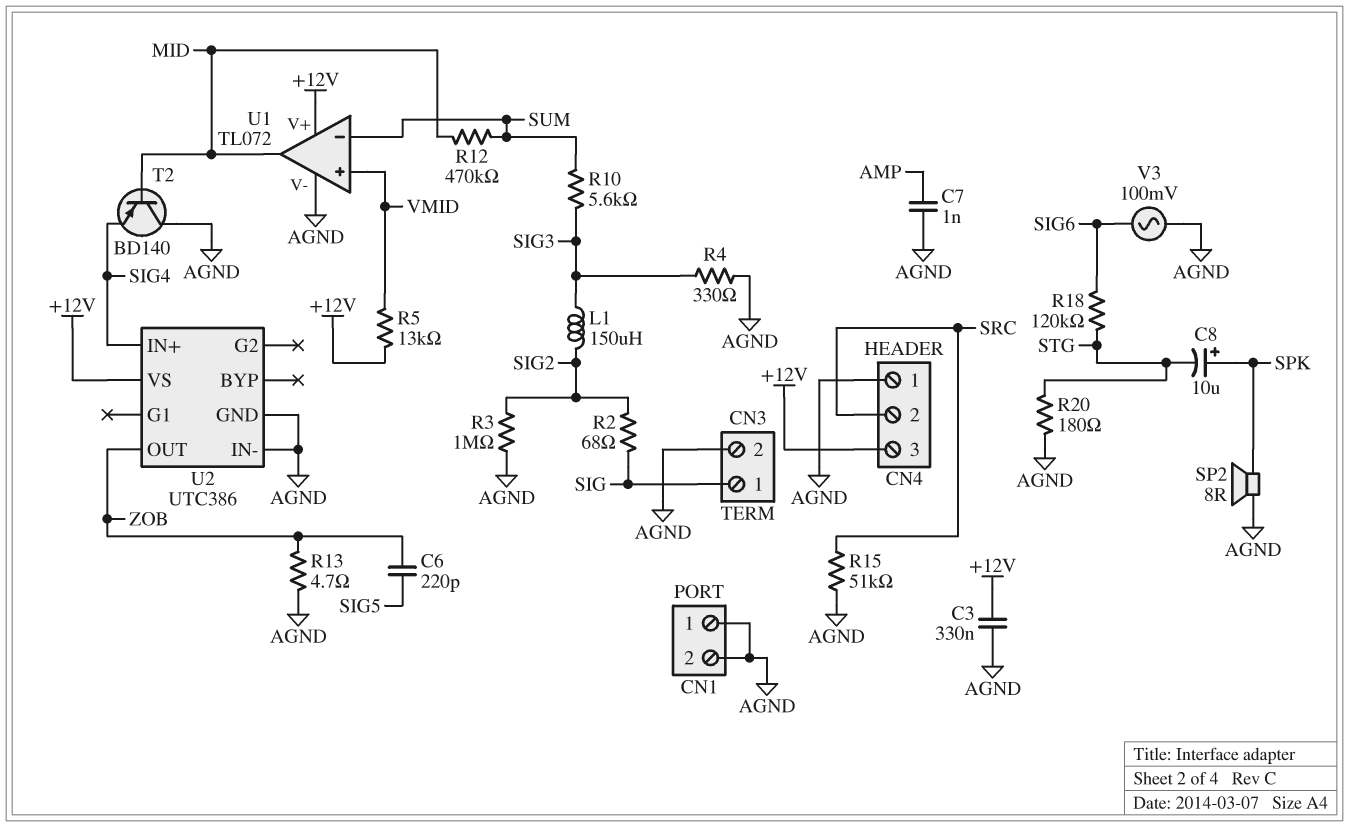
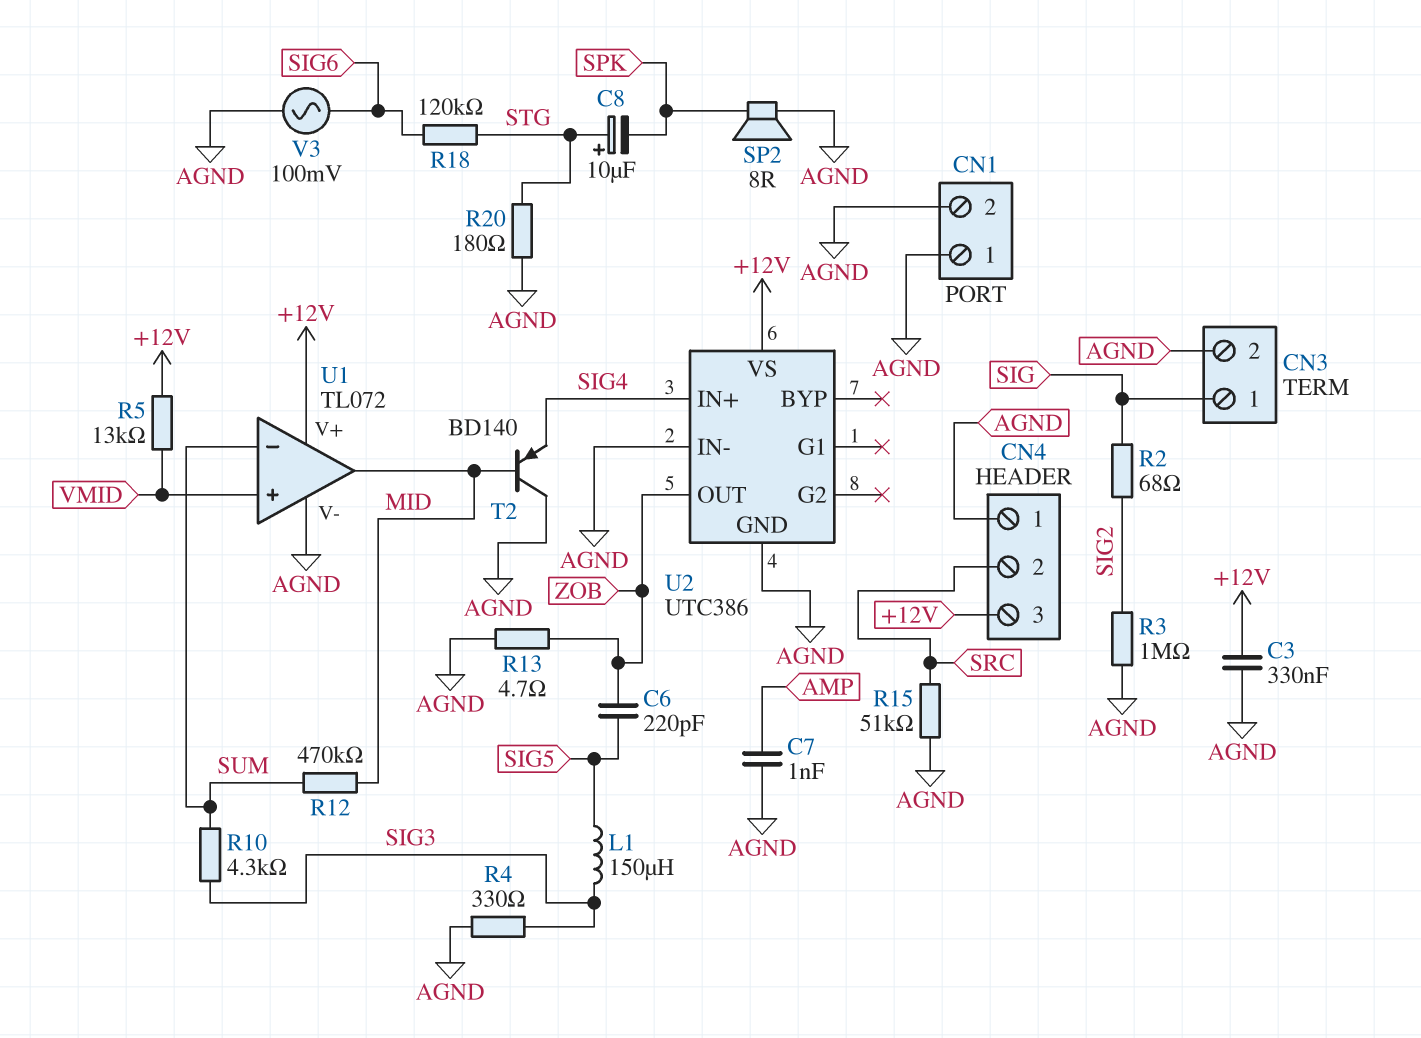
C8: 10uF (plus SPK, minus STG) -> 10uF (plus STG, minus SPK)
L1: 150uH (SIG2, SIG3) -> 150uH (SIG3, SIG5)
R10: 5.6k (SIG3, SUM) -> 4.3k (SIG3, SUM)

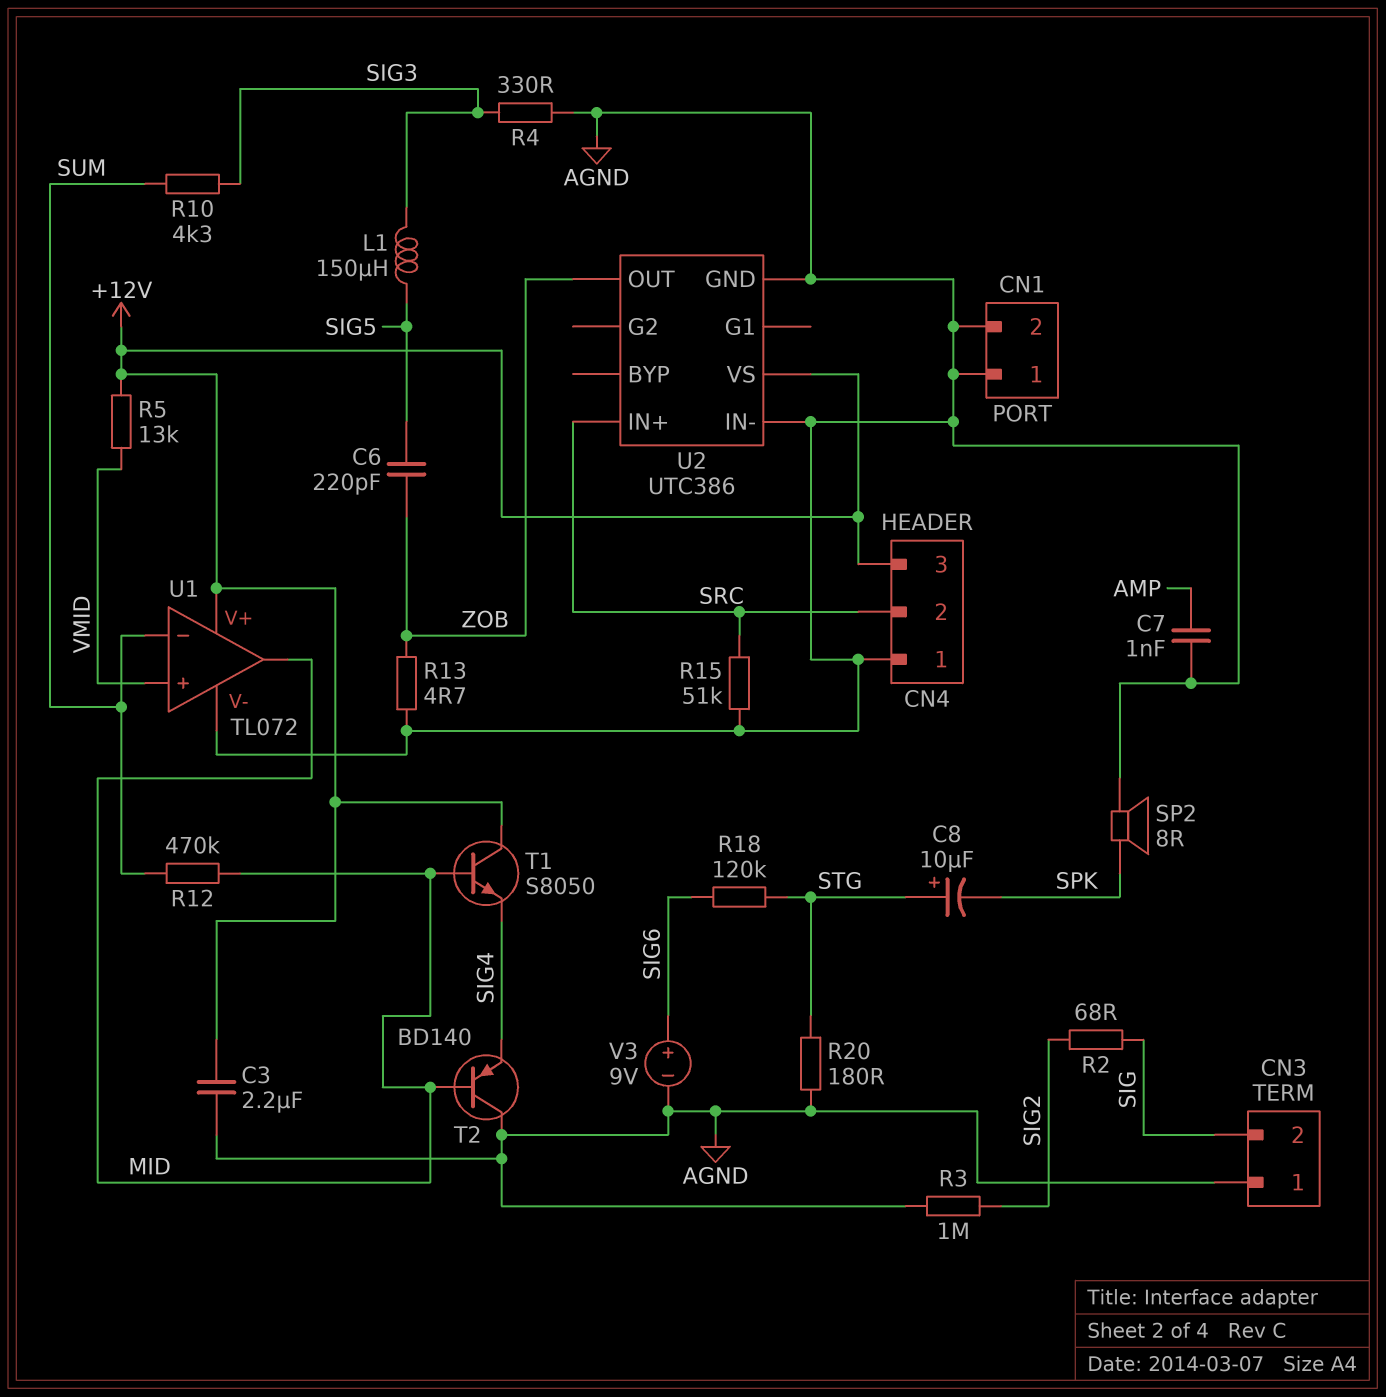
C3: 330nF (+12V, AGND) -> 2.2uF (+12V, AGND)
CN3 pin 1: SIG -> AGND
CN3 pin 2: AGND -> SIG
T1: none -> NPN S8050 (B MID, C +12V, E SIG4)
U2 pin IN+: SIG4 -> SRC
V3: AC 100mV (AGND, SIG6) -> 9V (plus SIG6, minus AGND)

